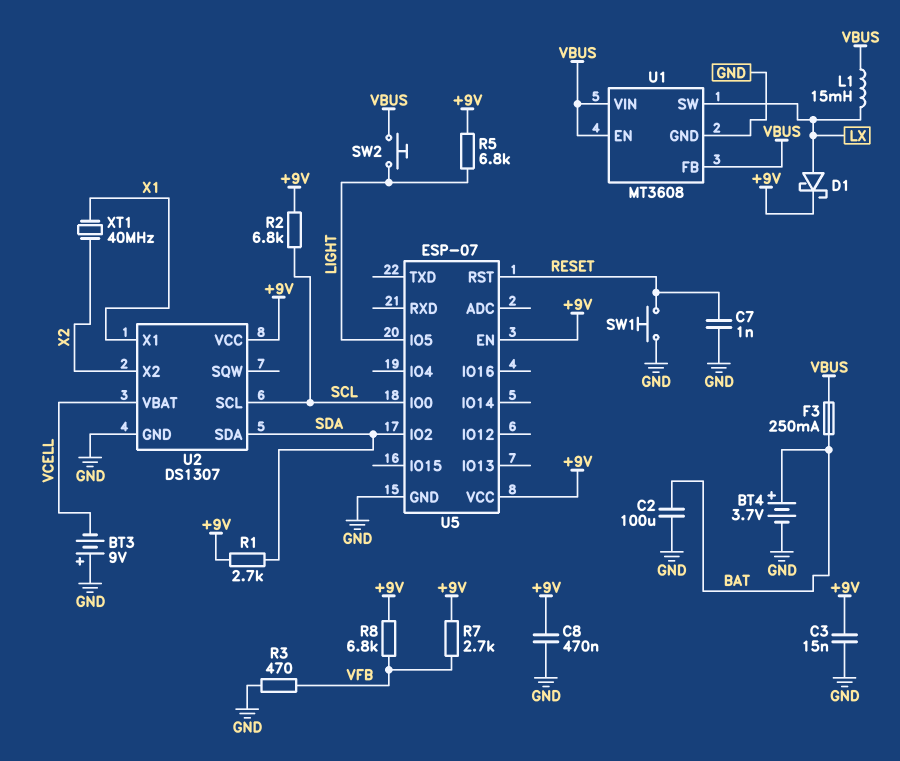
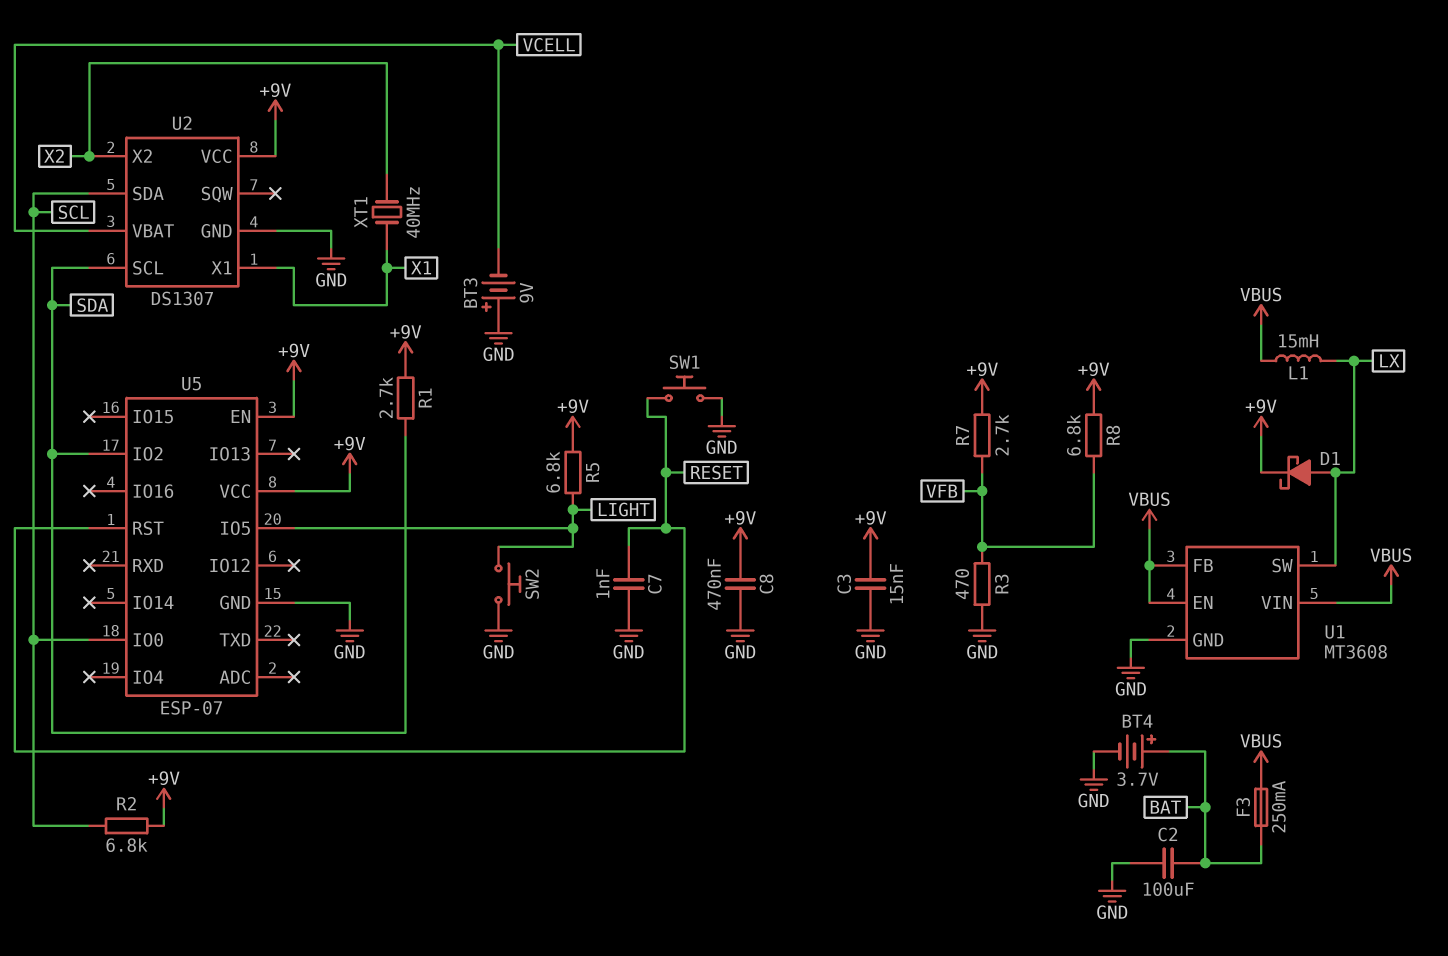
SW2: button (LIGHT, VBUS) -> button (GND, LIGHT)
U2 pin SCL: SCL -> SDA
U2 pin SDA: SDA -> SCL

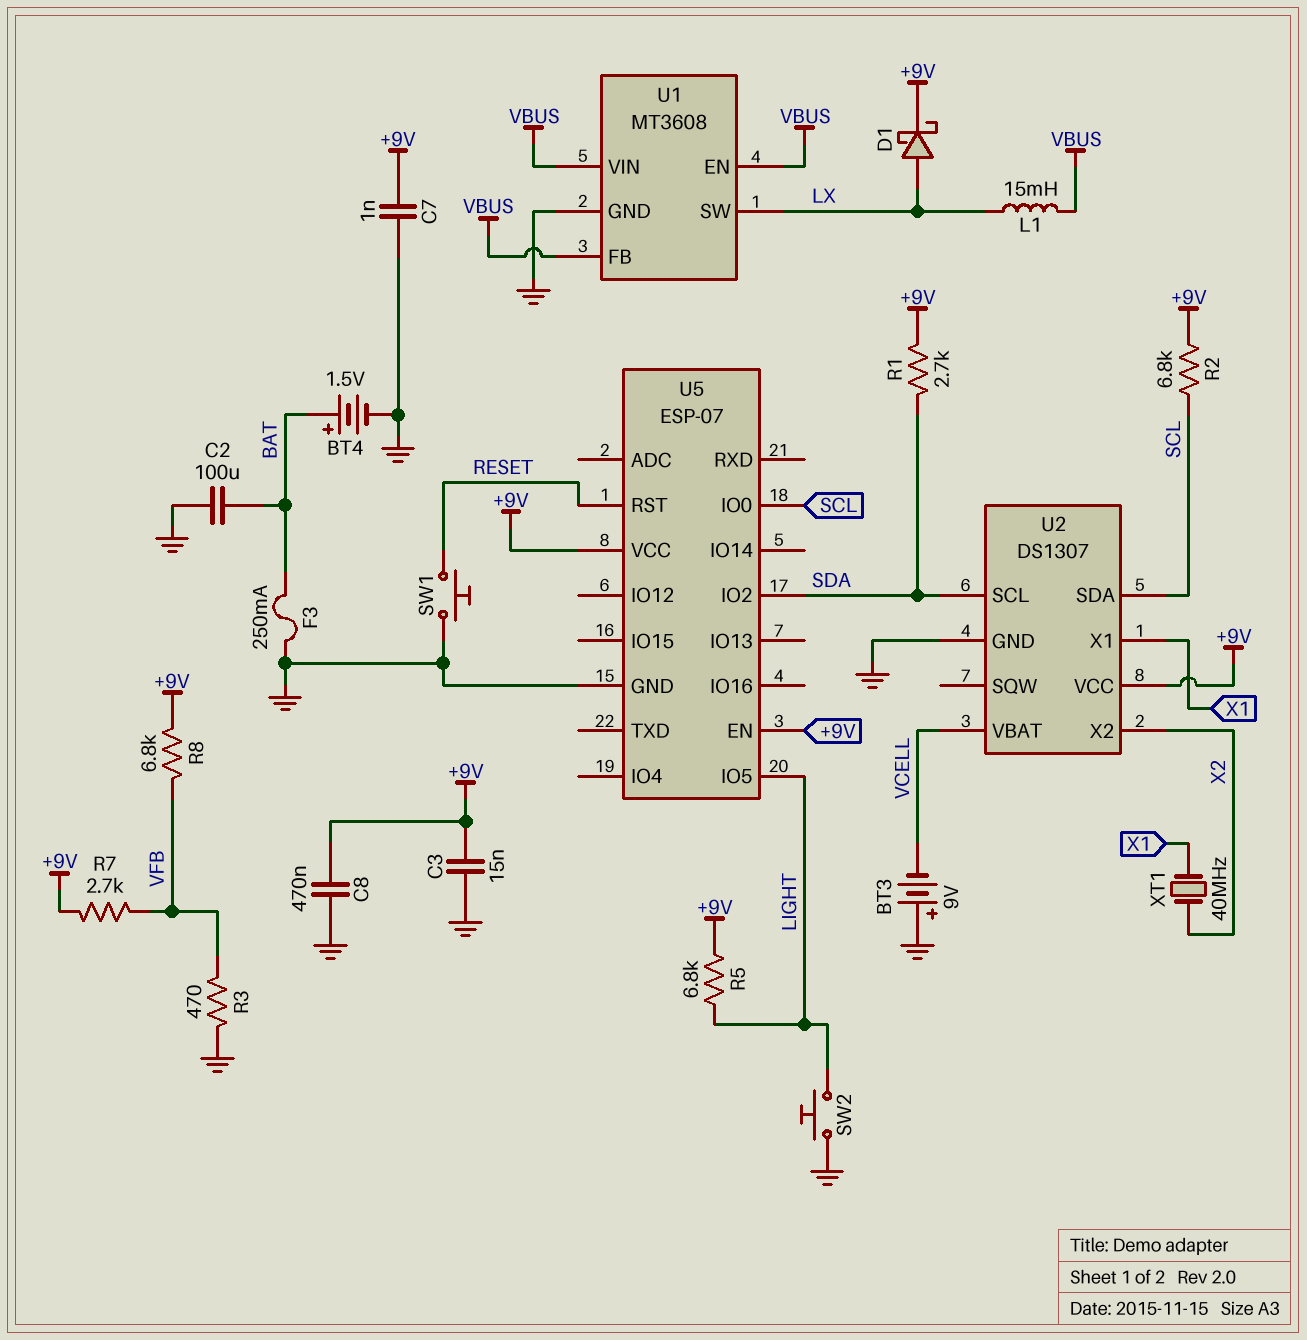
BT4: 3.7V (plus BAT, minus GND) -> 1.5V (plus BAT, minus GND)
C7: 1nF (GND, RESET) -> 1nF (+9V, GND)
F3: 250mA (BAT, VBUS) -> 250mA (BAT, GND)

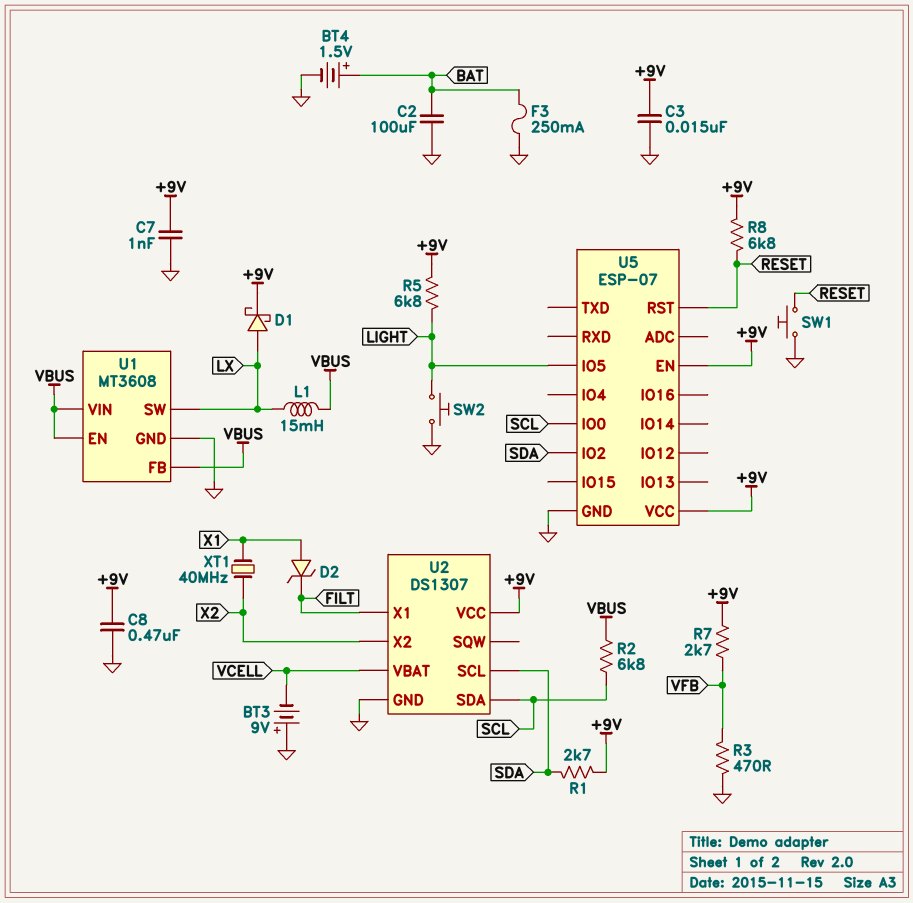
D2: none -> zener (A X1, K FILT)
R2: 6.8k (+9V, SCL) -> 6.8k (SCL, VBUS)
R8: 6.8k (+9V, VFB) -> 6.8k (+9V, RESET)
U2 pin X1: X1 -> FILT

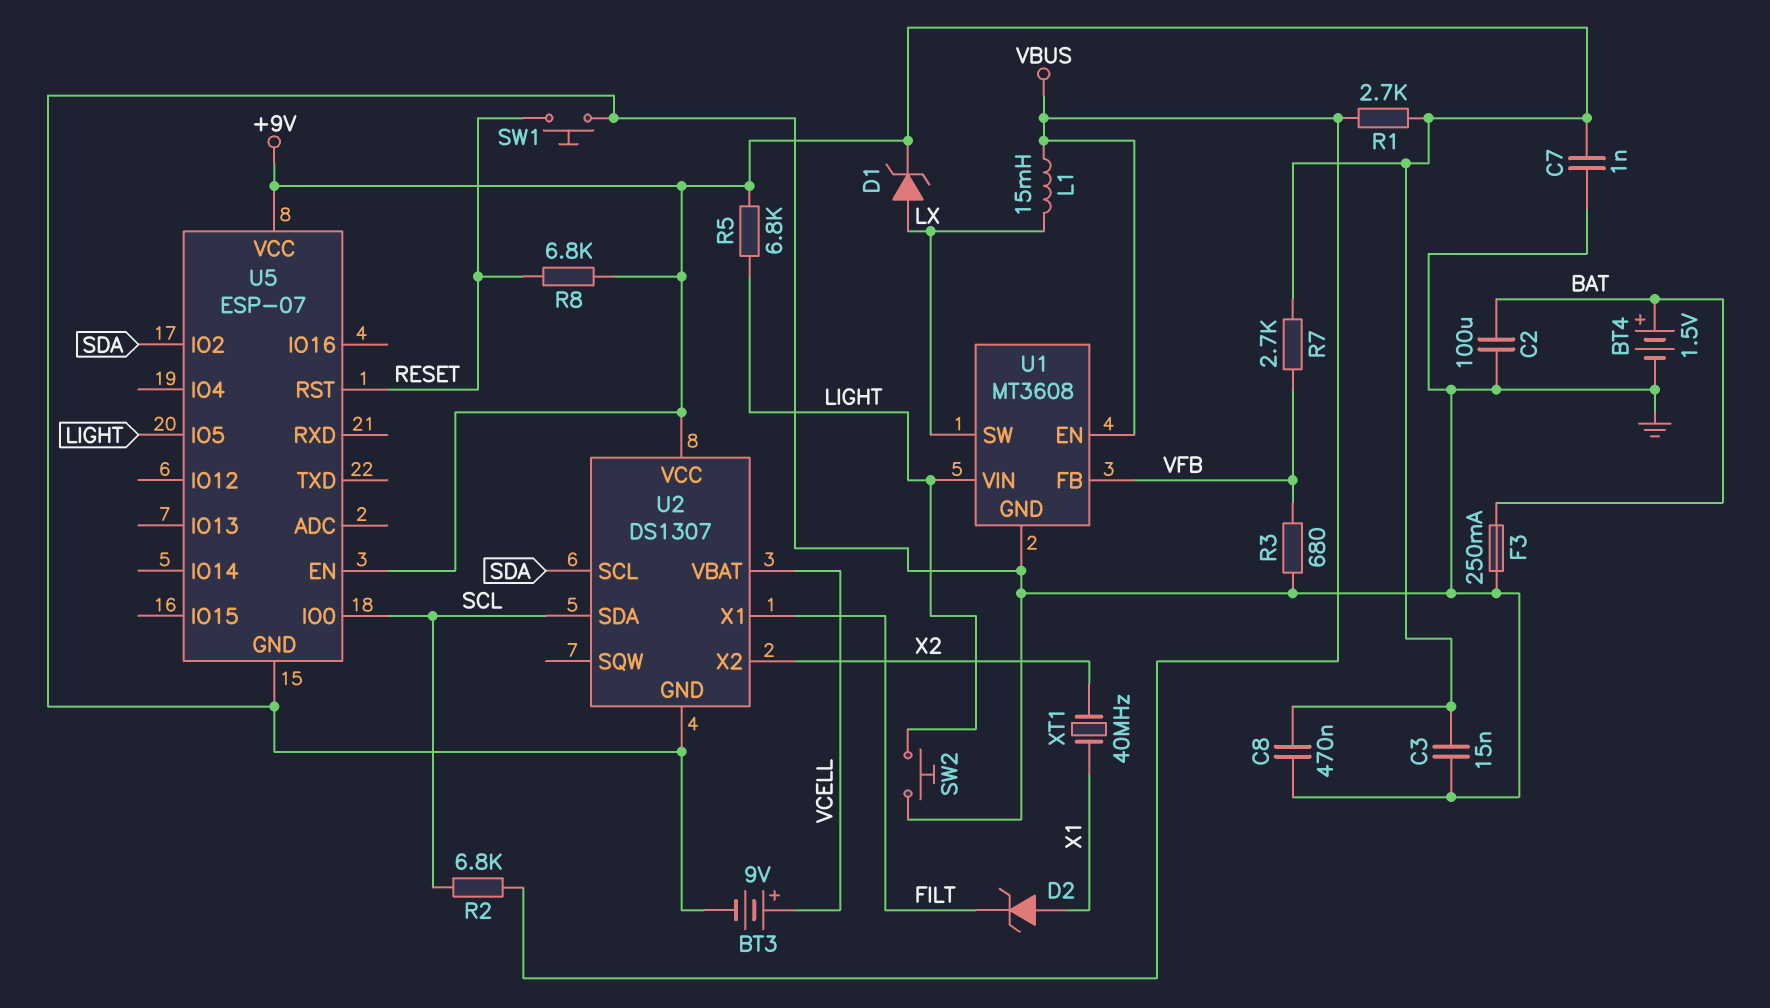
BT3: 9V (plus GND, minus VCELL) -> 9V (plus VCELL, minus GND)
D1: schottky (A LX, K +9V) -> zener (A LX, K +9V)
R1: 2.7k (+9V, SDA) -> 2.7k (+9V, VBUS)
R3: 470 (GND, VFB) -> 680 (GND, VFB)
U1 pin FB: VBUS -> VFB
U1 pin VIN: VBUS -> LIGHT

